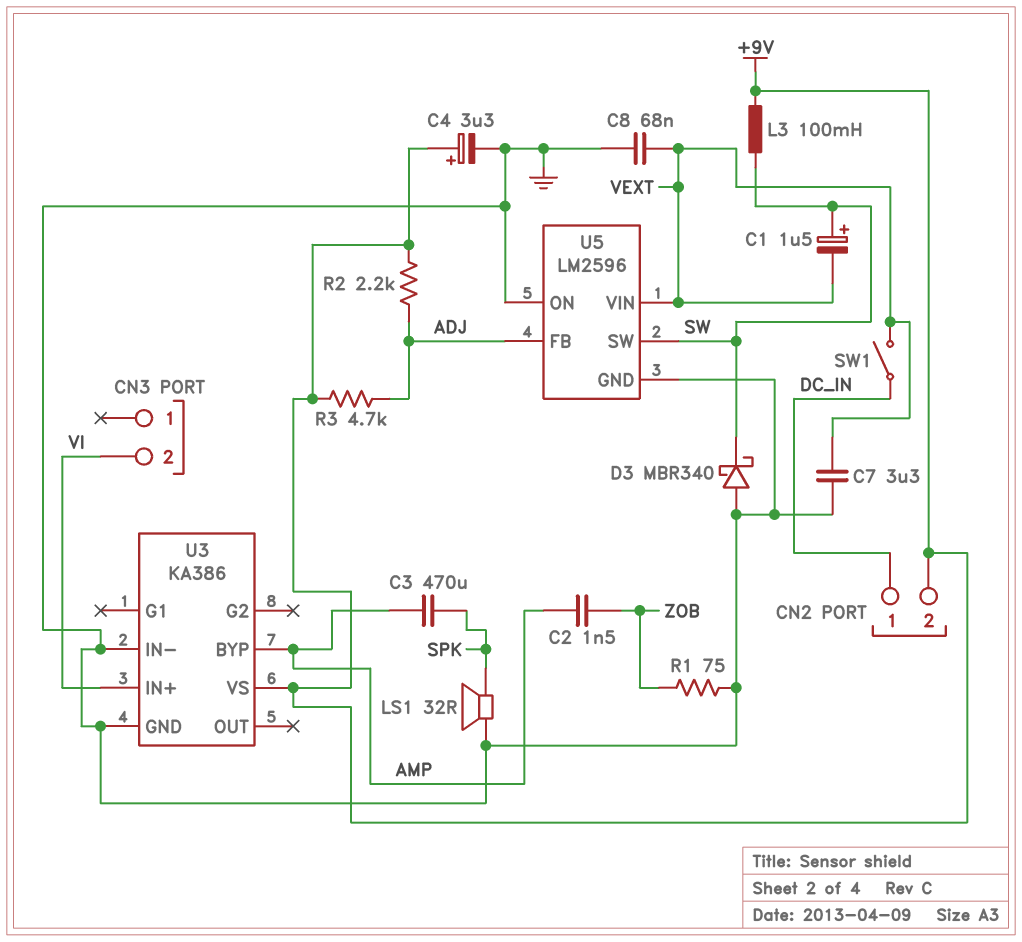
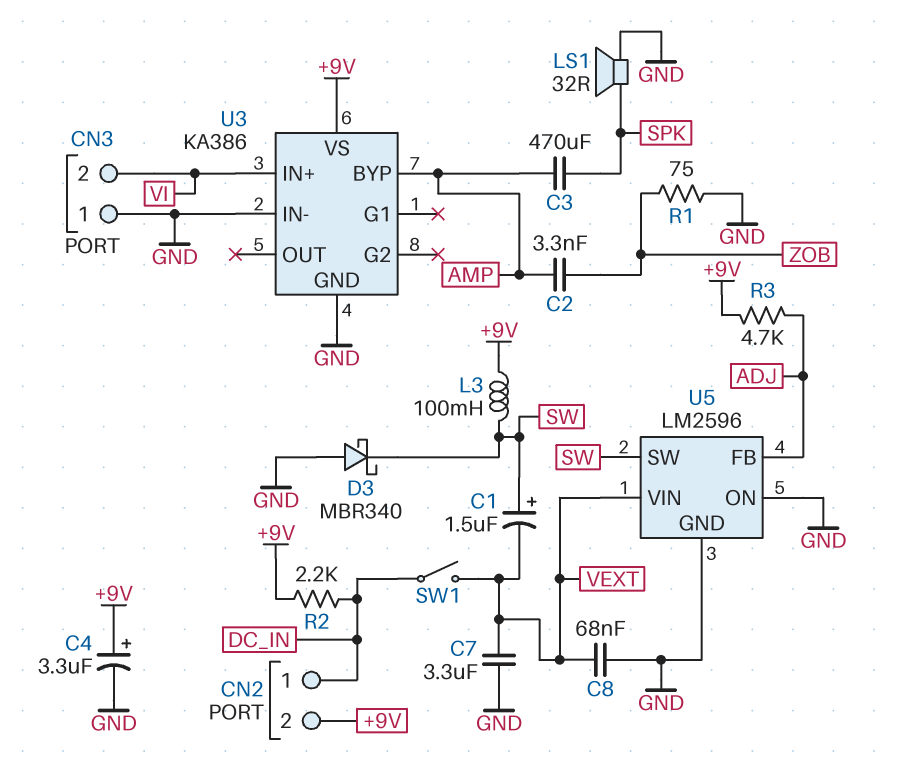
C2: 1.5nF (AMP, ZOB) -> 3.3nF (AMP, ZOB)
CN3 pin 1: none -> GND
R2: 2.2k (+9V, ADJ) -> 2.2k (+9V, DC_IN)

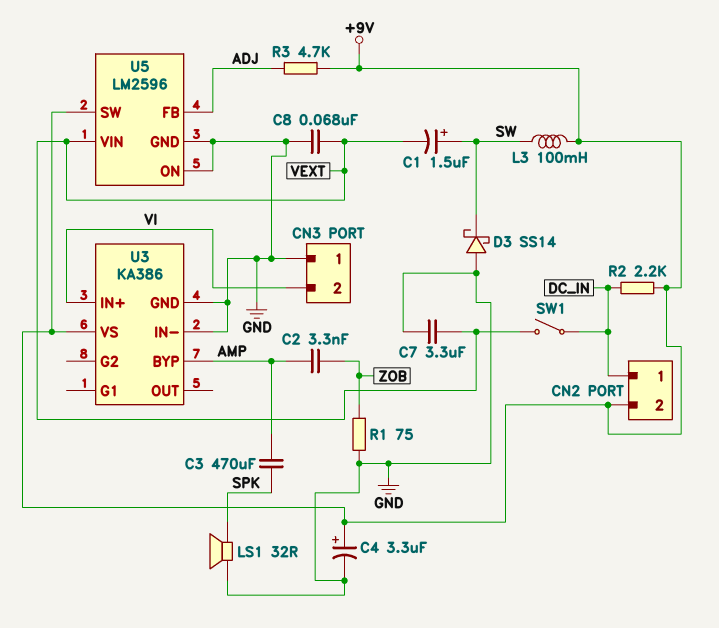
D3: schottky MBR340 (A GND, K SW) -> schottky SS14 (A GND, K SW)
U5 pin SW: SW -> +9V

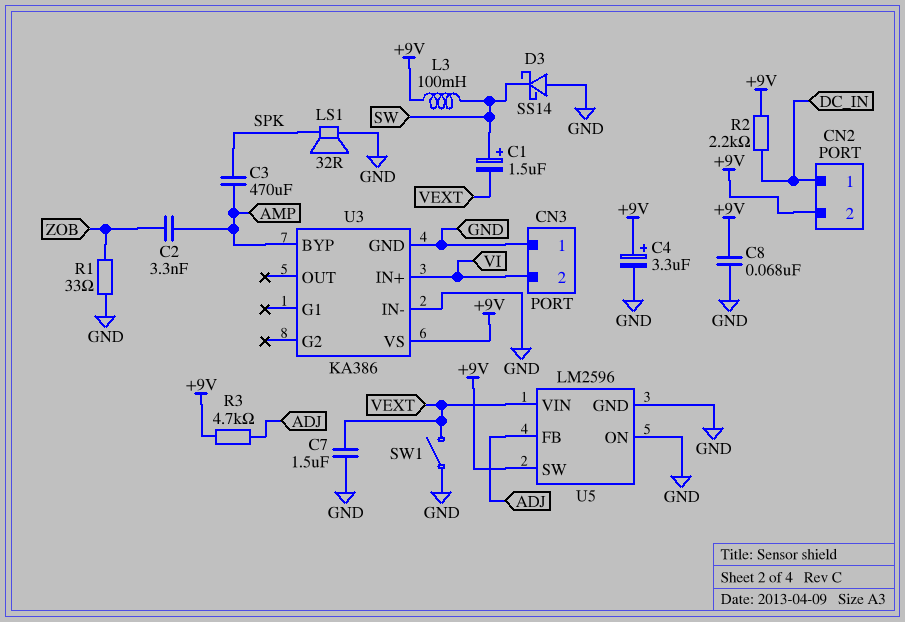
C7: 3.3uF (GND, VEXT) -> 1.5uF (GND, VEXT)
C8: 68nF (GND, VEXT) -> 68nF (+9V, GND)
R1: 75 (GND, ZOB) -> 33 (GND, ZOB)
SW1: switch (DC_IN, VEXT) -> switch (GND, VEXT)

